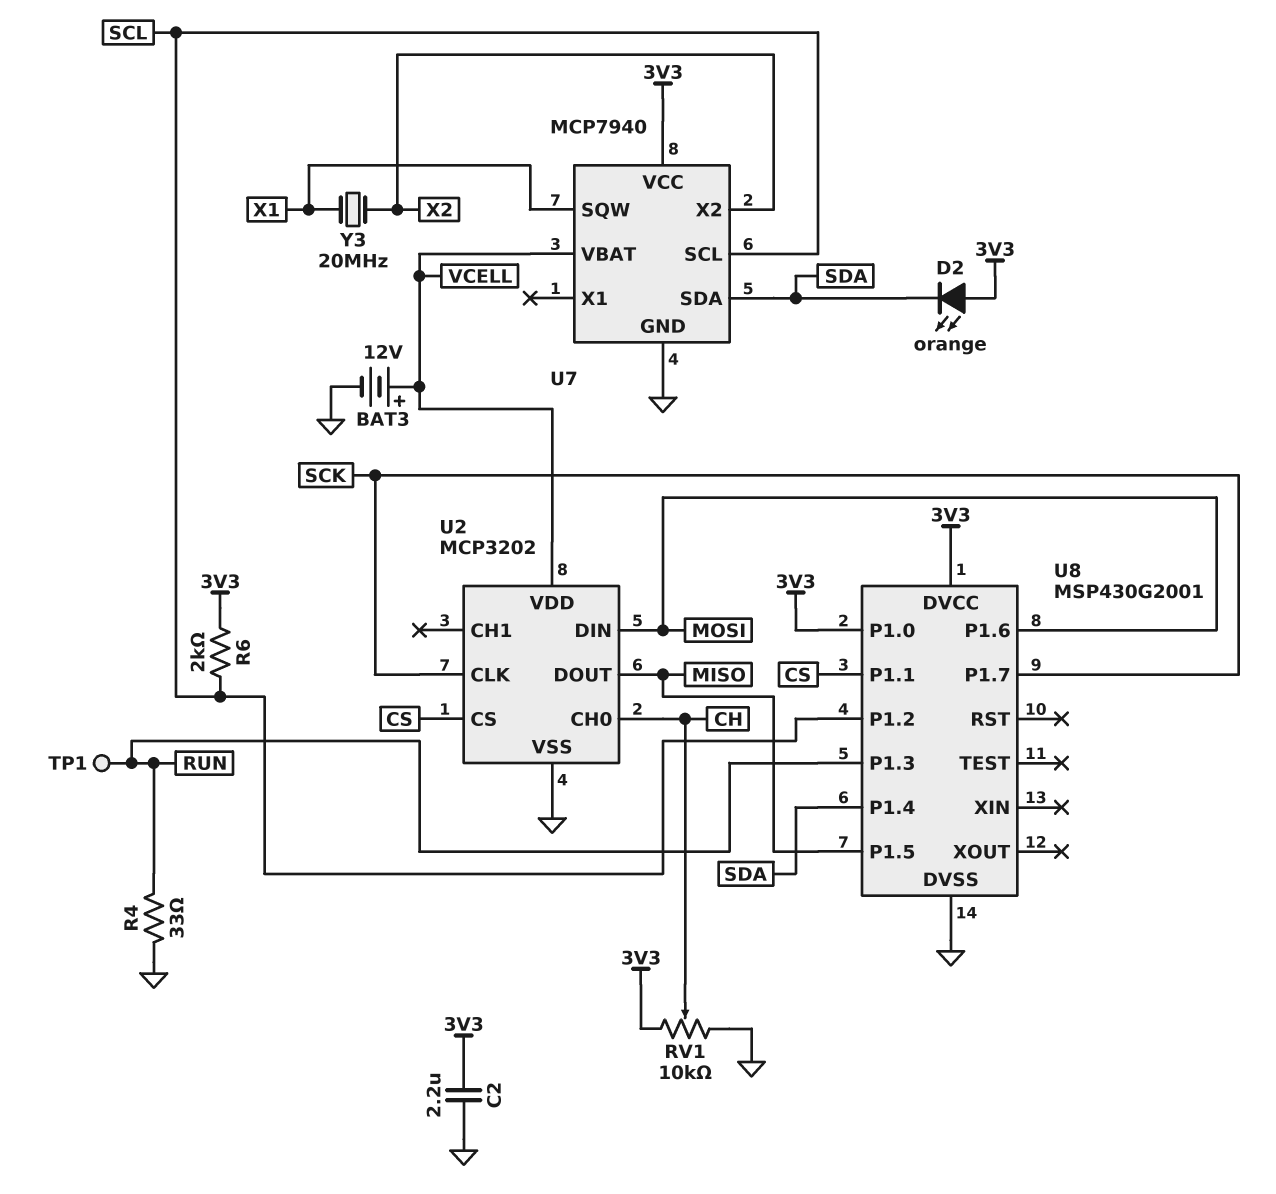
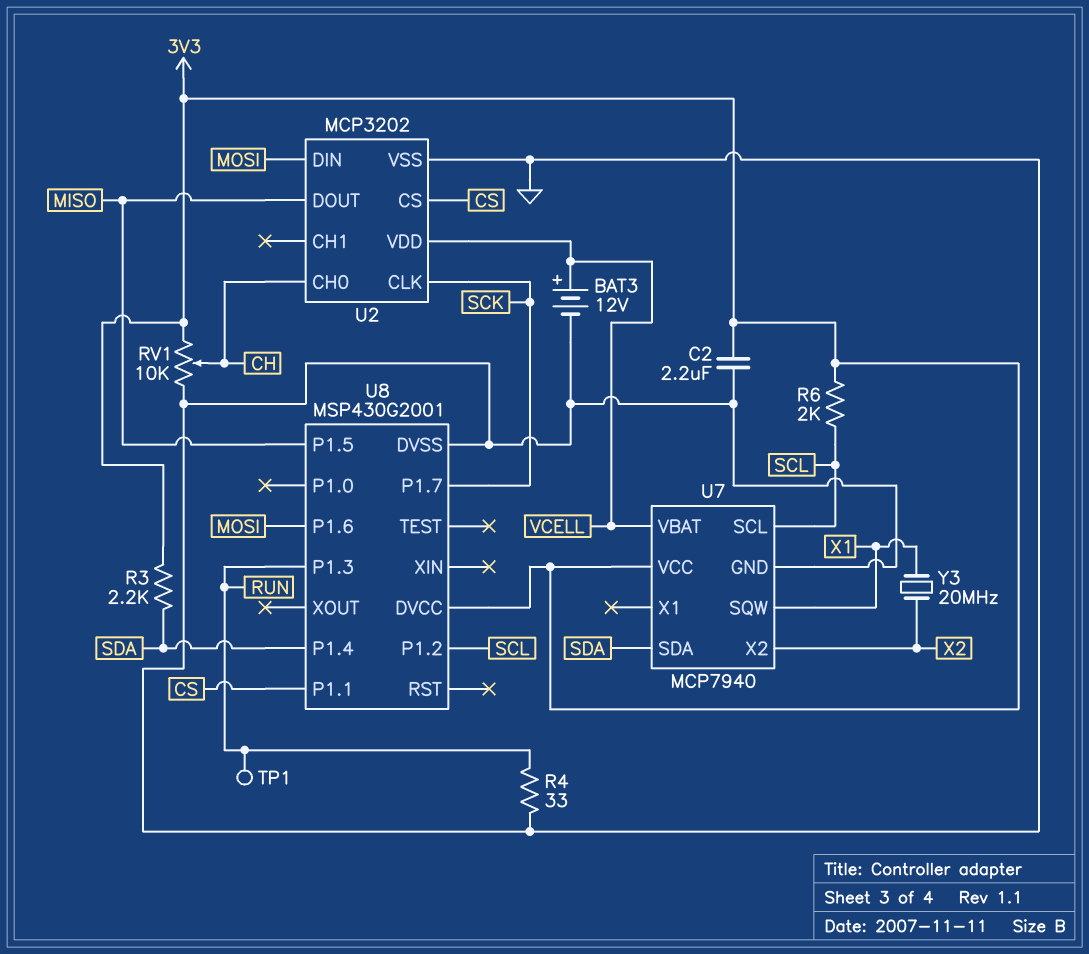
D2: LED orange (A 3V3, K SDA) -> none
R3: none -> 2.2k (3V3, SDA)
U8 pin P1.0: 3V3 -> none

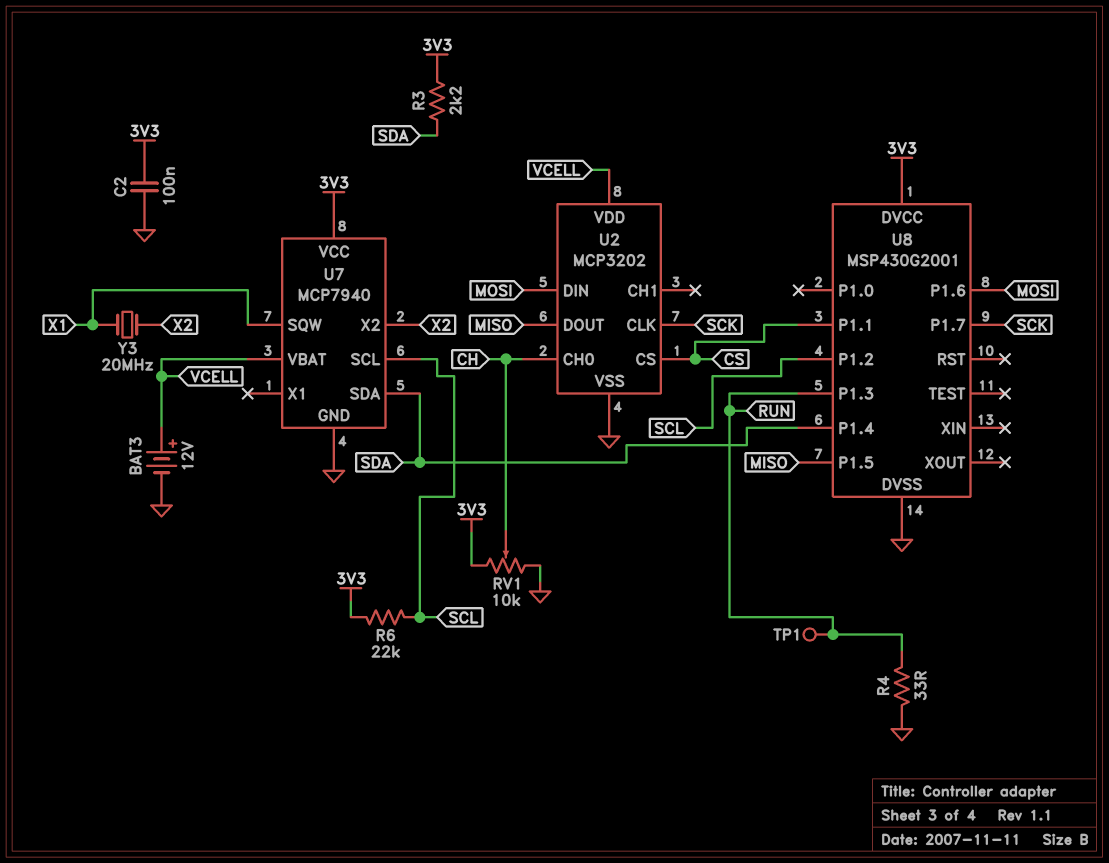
C2: 2.2uF (3V3, GND) -> 100nF (3V3, GND)
R6: 2k (3V3, SCL) -> 22k (3V3, SCL)

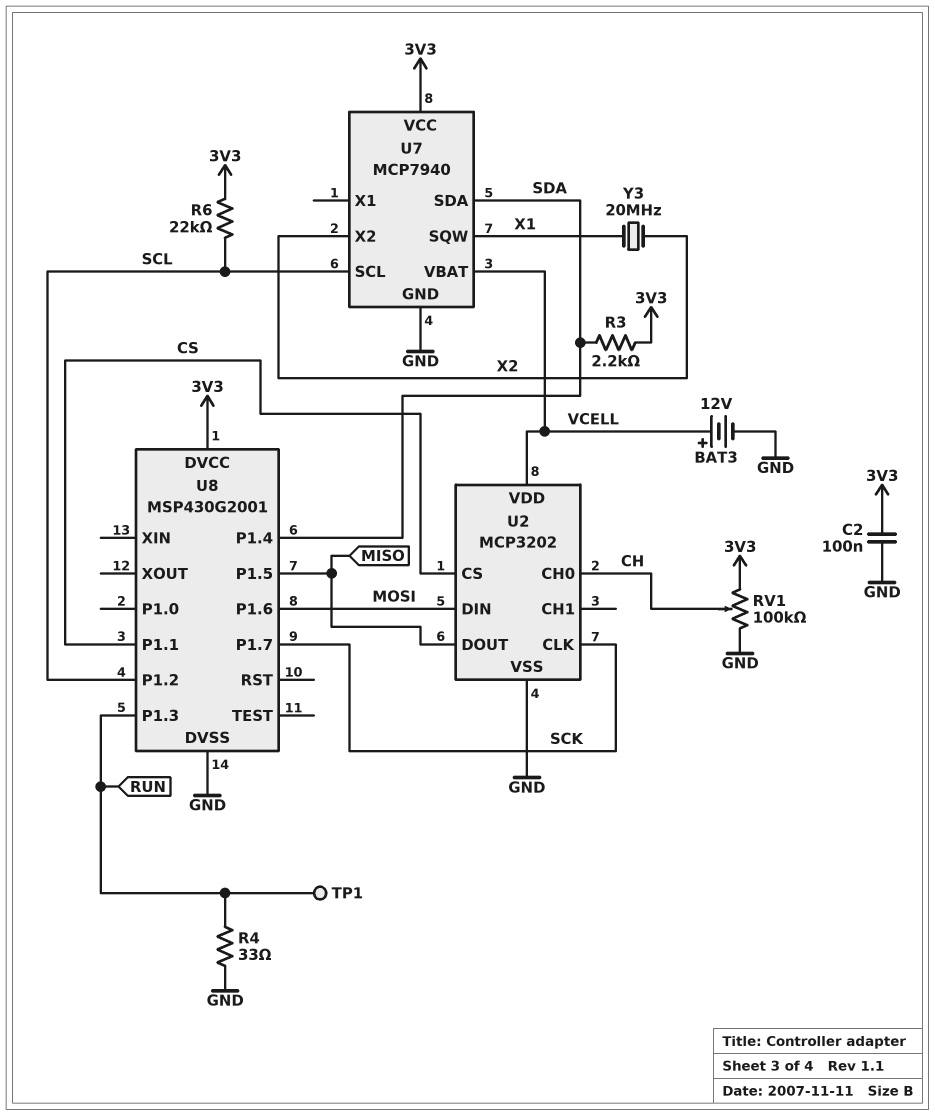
RV1: 10k (3V3, GND, wiper CH) -> 100k (3V3, GND, wiper CH)

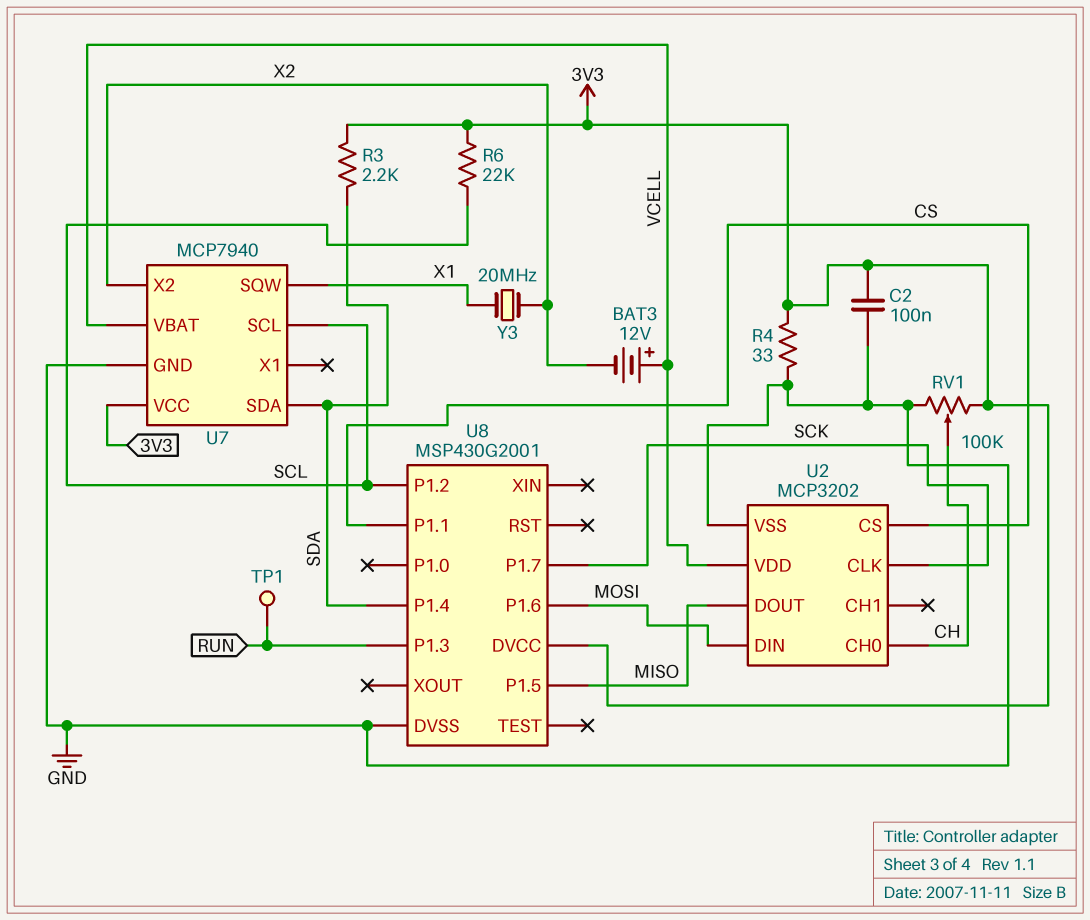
BAT3: 12V (plus VCELL, minus GND) -> 12V (plus VCELL, minus X2)
R4: 33 (GND, RUN) -> 33 (3V3, GND)

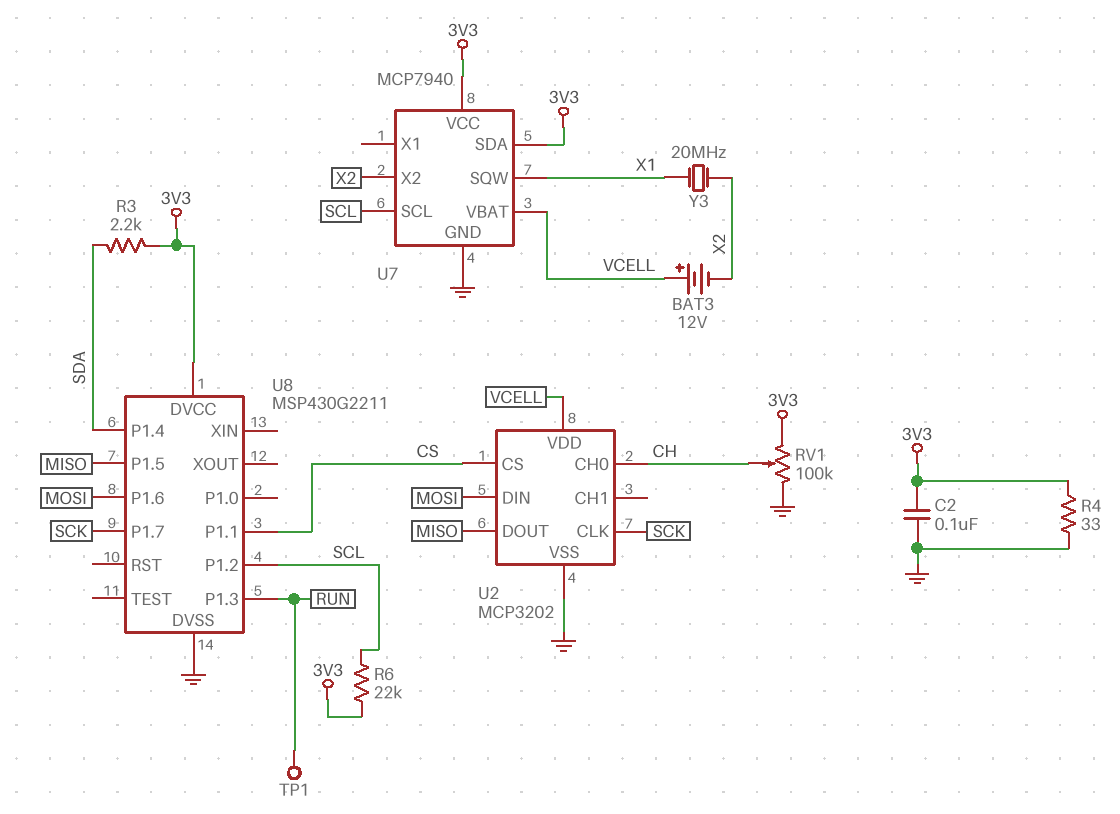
U7 pin SDA: SDA -> 3V3
U8: MSP430G2001 -> MSP430G2211

